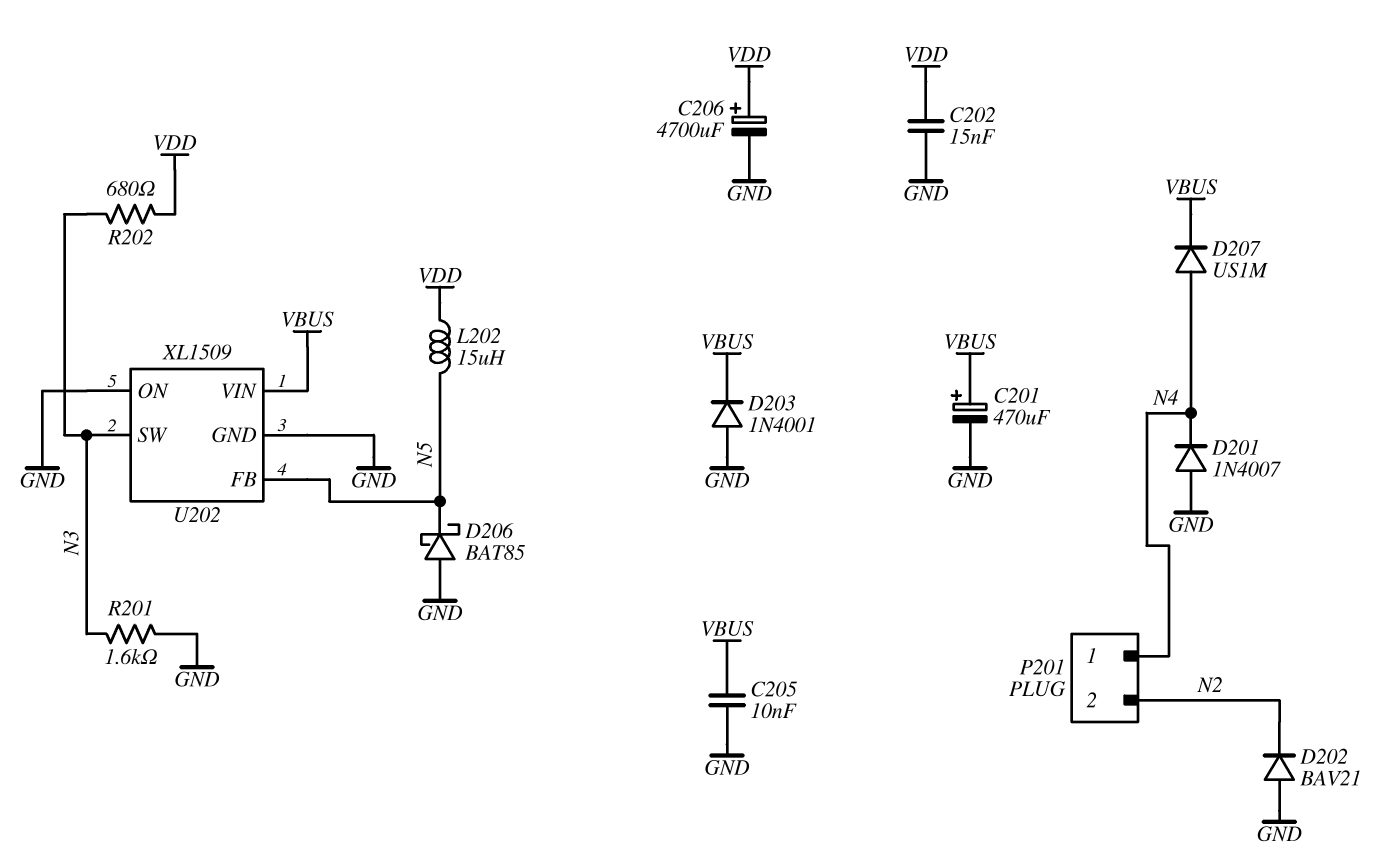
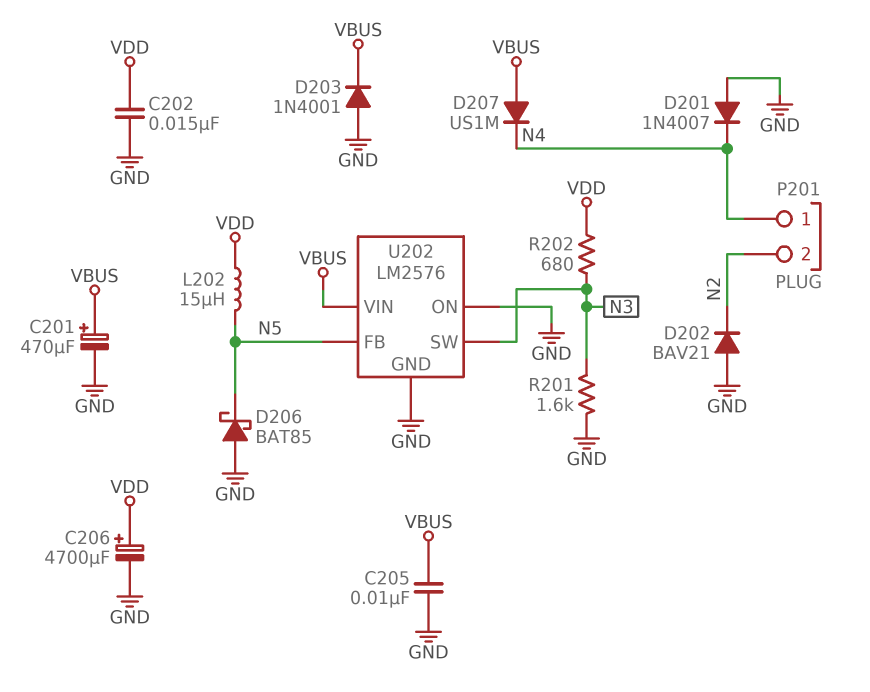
D207: diode US1M (A N4, K VBUS) -> diode US1M (A VBUS, K N4)
U202: XL1509 -> LM2576

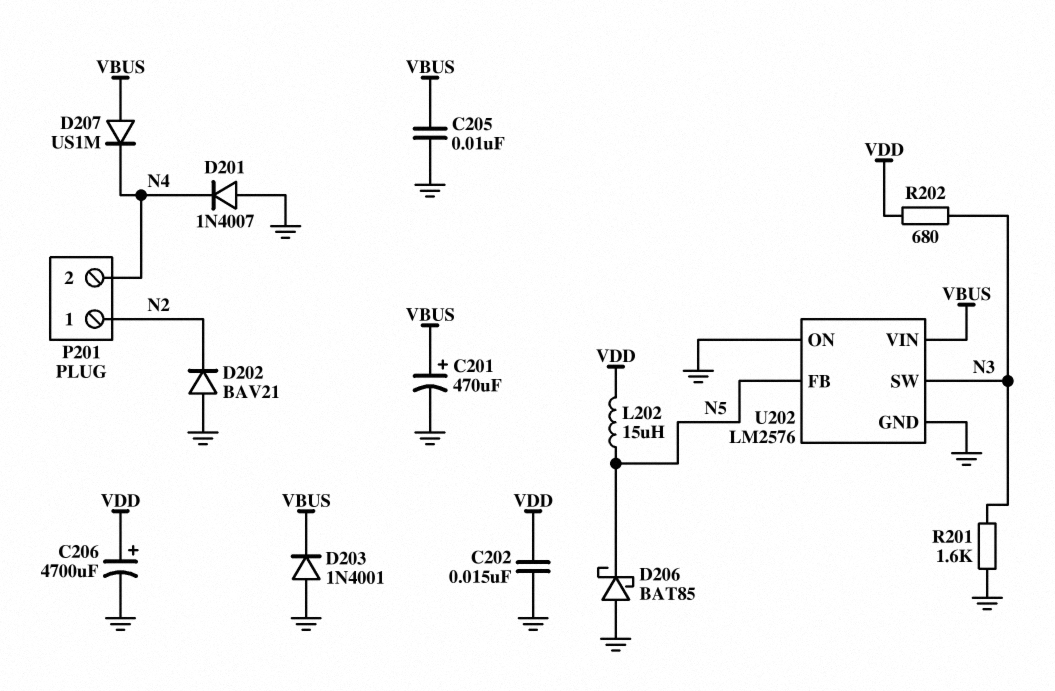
P201 pin 1: N4 -> N2
P201 pin 2: N2 -> N4

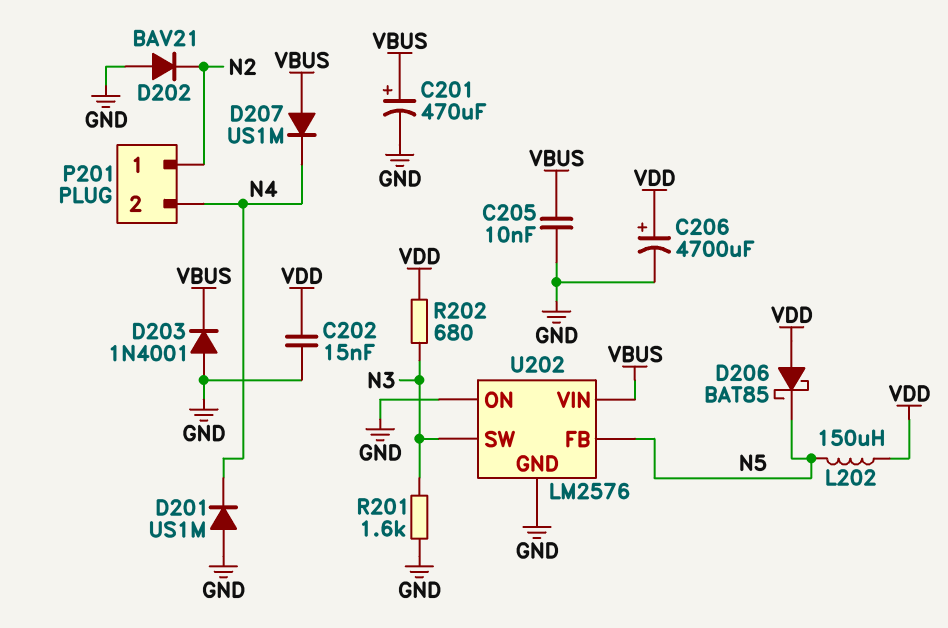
D201: diode 1N4007 (A GND, K N4) -> diode US1M (A GND, K N4)
D206: schottky BAT85 (A GND, K N5) -> schottky BAT85 (A VDD, K N5)
L202: 15uH (N5, VDD) -> 150uH (N5, VDD)

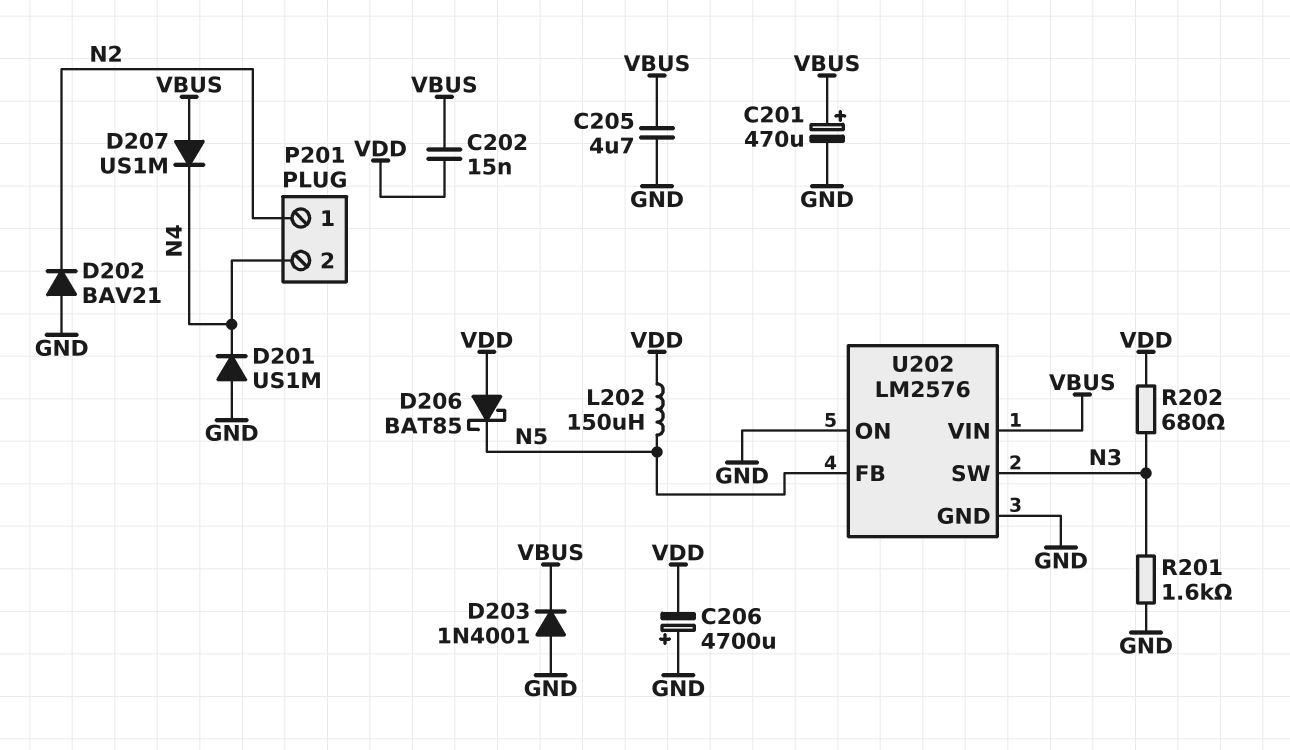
C202: 15nF (GND, VDD) -> 15nF (VBUS, VDD)
C205: 10nF (GND, VBUS) -> 4.7uF (GND, VBUS)
C206: 4700uF (plus VDD, minus GND) -> 4700uF (plus GND, minus VDD)

